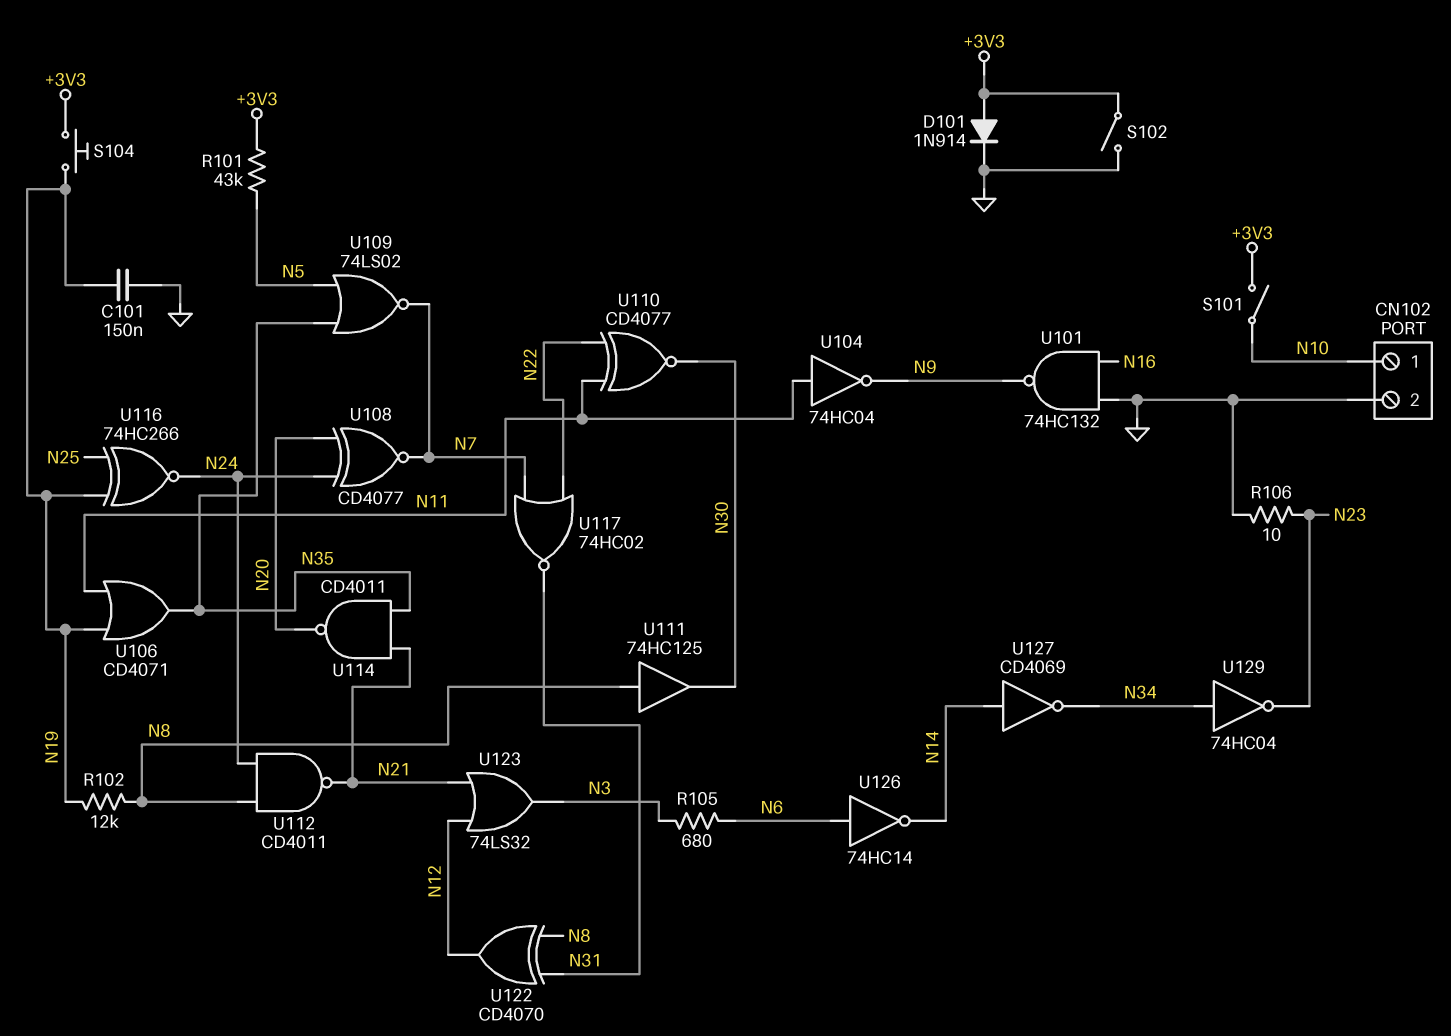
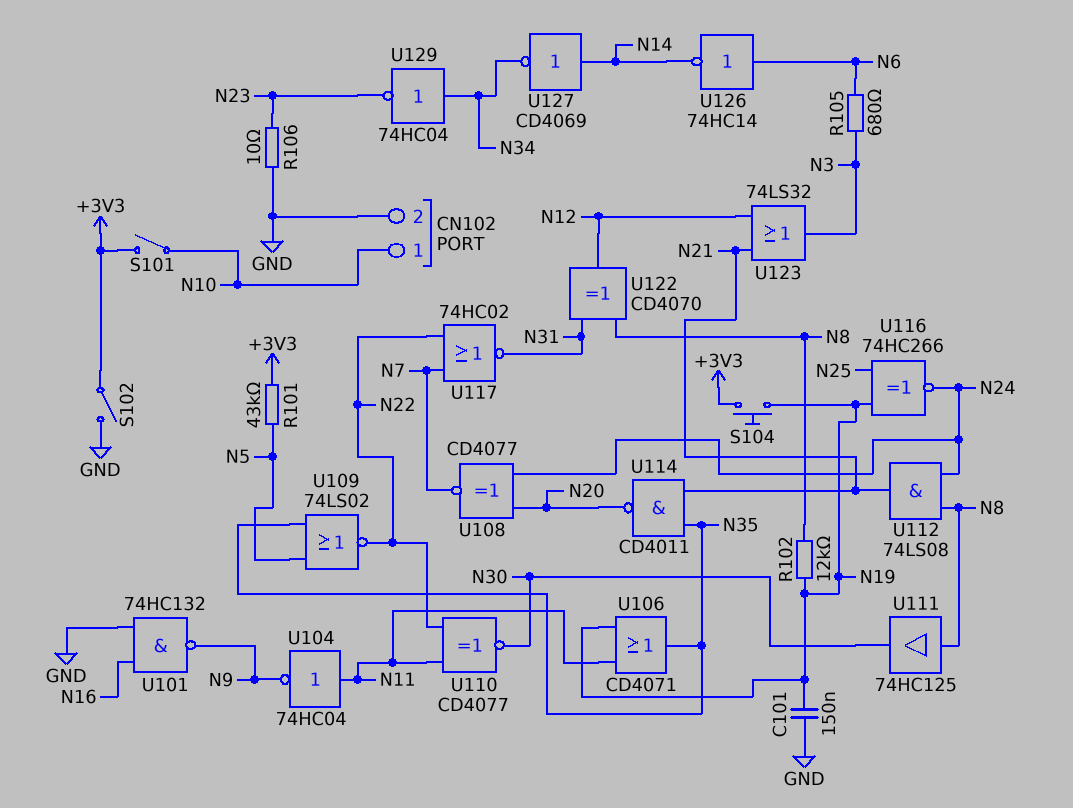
D101: diode 1N914 (A +3V3, K GND) -> none
U109: NOR 74LS02 (in N5, in N35, out N7) -> NOR 74LS02 (in N5, in N35, out N22)
U112: NAND CD4011 (in N8, in N24, out N21) -> AND 74LS08 (in N8, in N24, out N21)

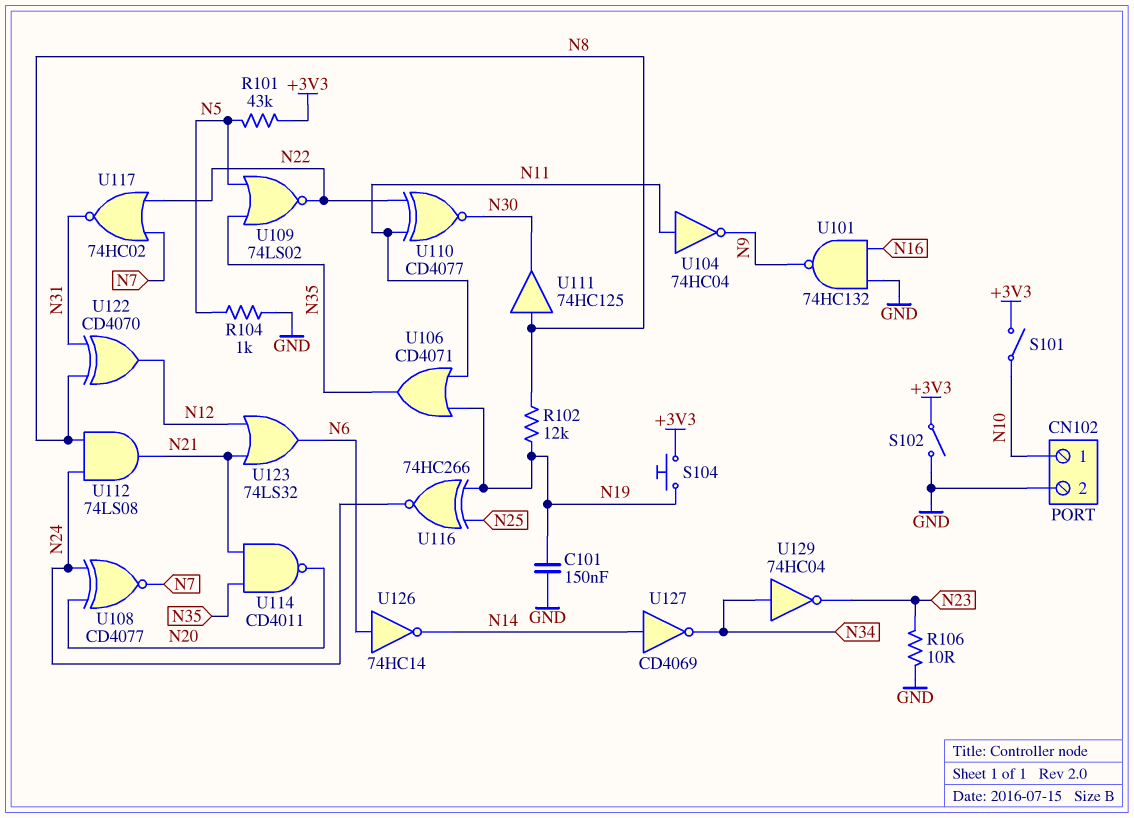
R104: none -> 1k (GND, N5)
R105: 680 (N3, N6) -> none
U123: OR 74LS32 (in N12, in N21, out N3) -> OR 74LS32 (in N12, in N21, out N6)

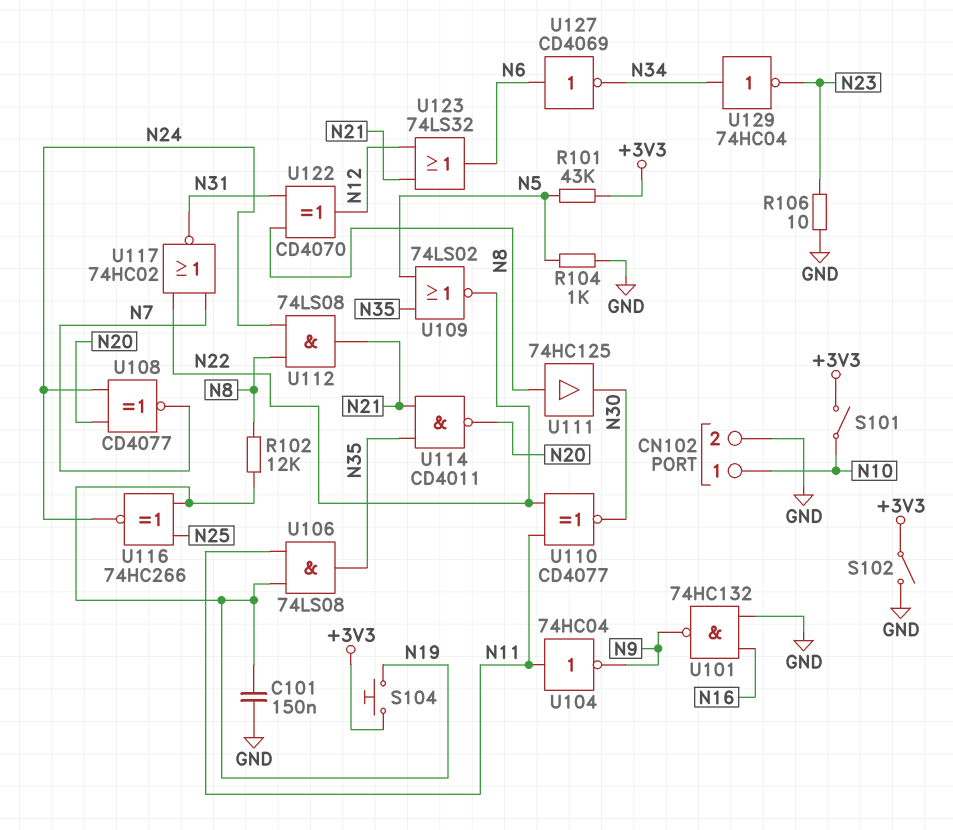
U106: OR CD4071 (in N11, in N19, out N35) -> AND 74LS08 (in N11, in N19, out N35)
U126: NOT 74HC14 (in N6, out N14) -> none
U127: NOT CD4069 (in N14, out N34) -> NOT CD4069 (in N6, out N34)

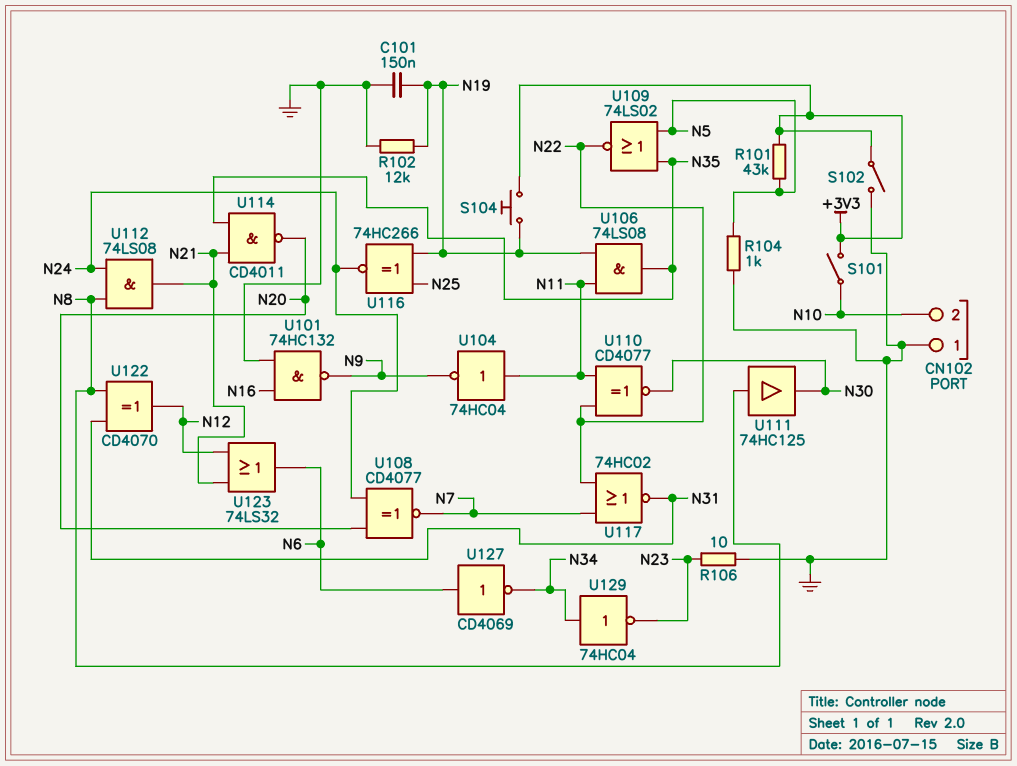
CN102 pin 1: N10 -> GND
CN102 pin 2: GND -> N10
R102: 12k (N8, N19) -> 12k (GND, N19)

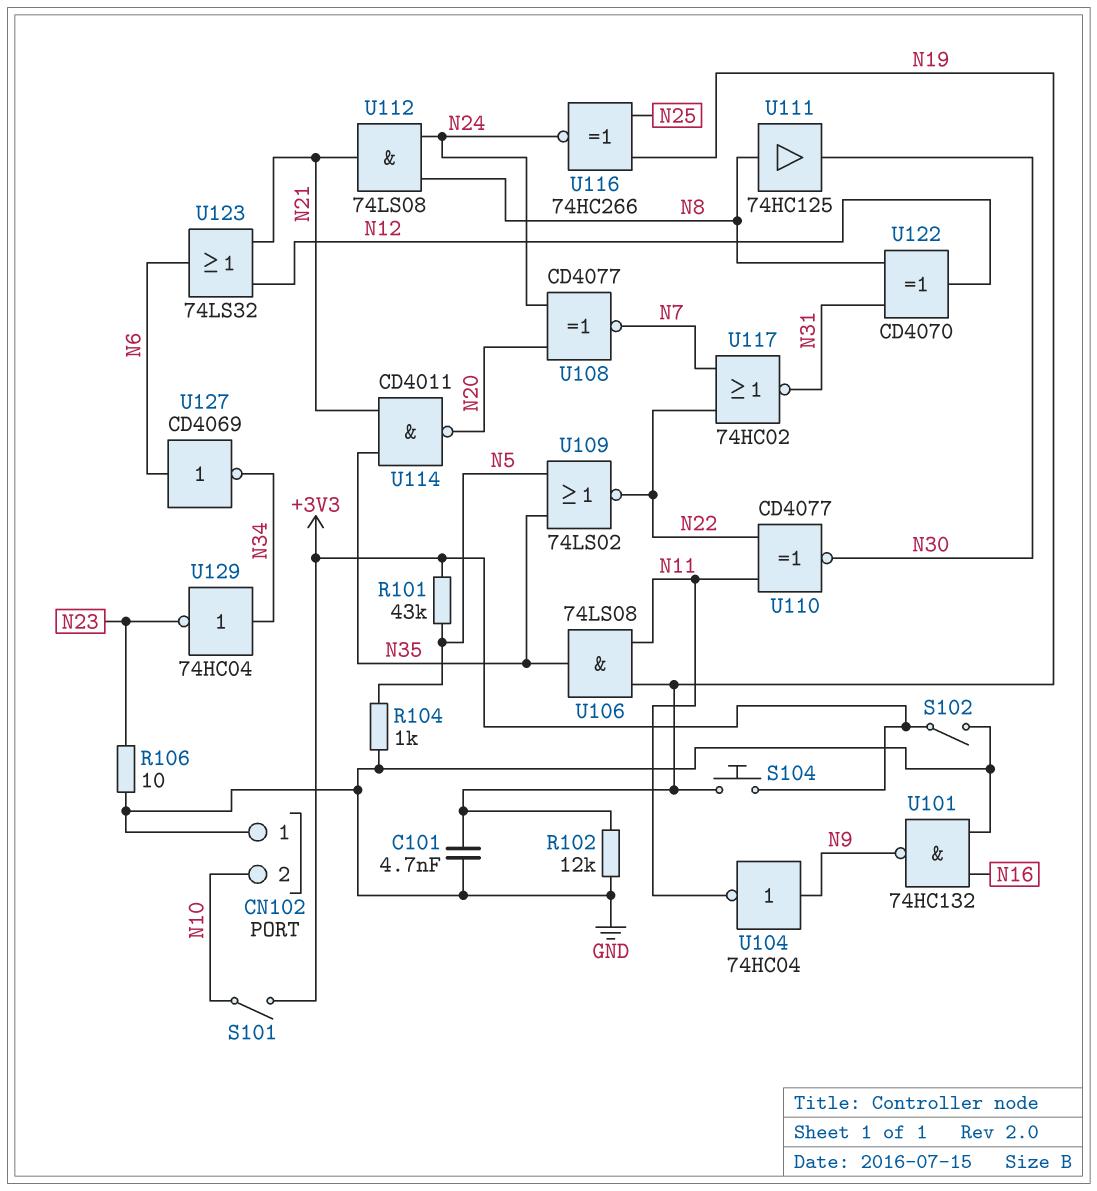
C101: 150nF (GND, N19) -> 4.7nF (GND, N19)
U104: NOT 74HC04 (in N11, out N9) -> NOT 74HC04 (in N9, out N11)

